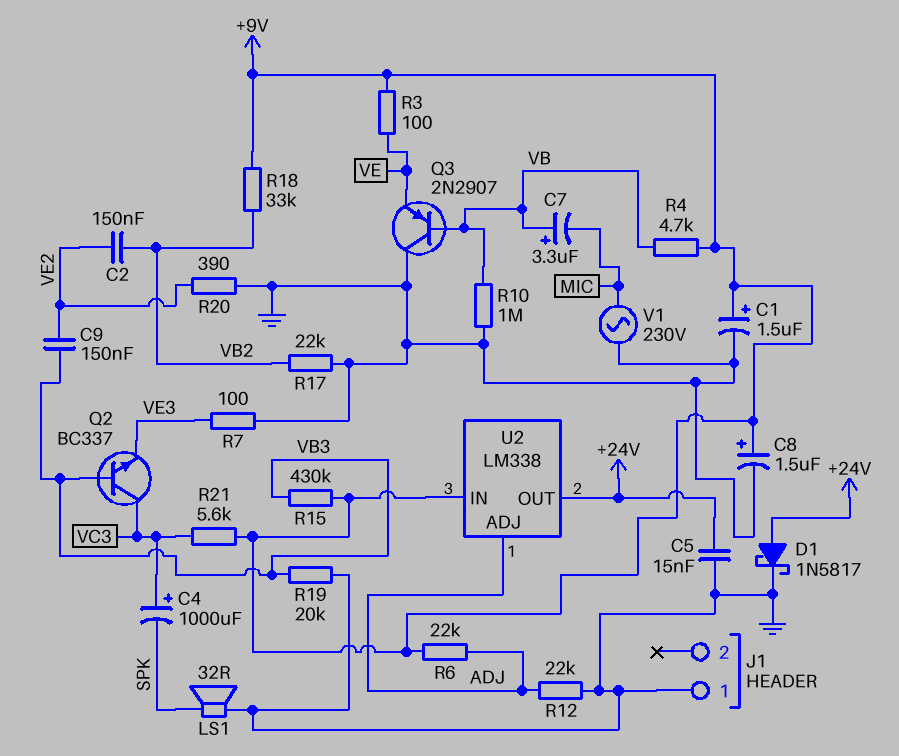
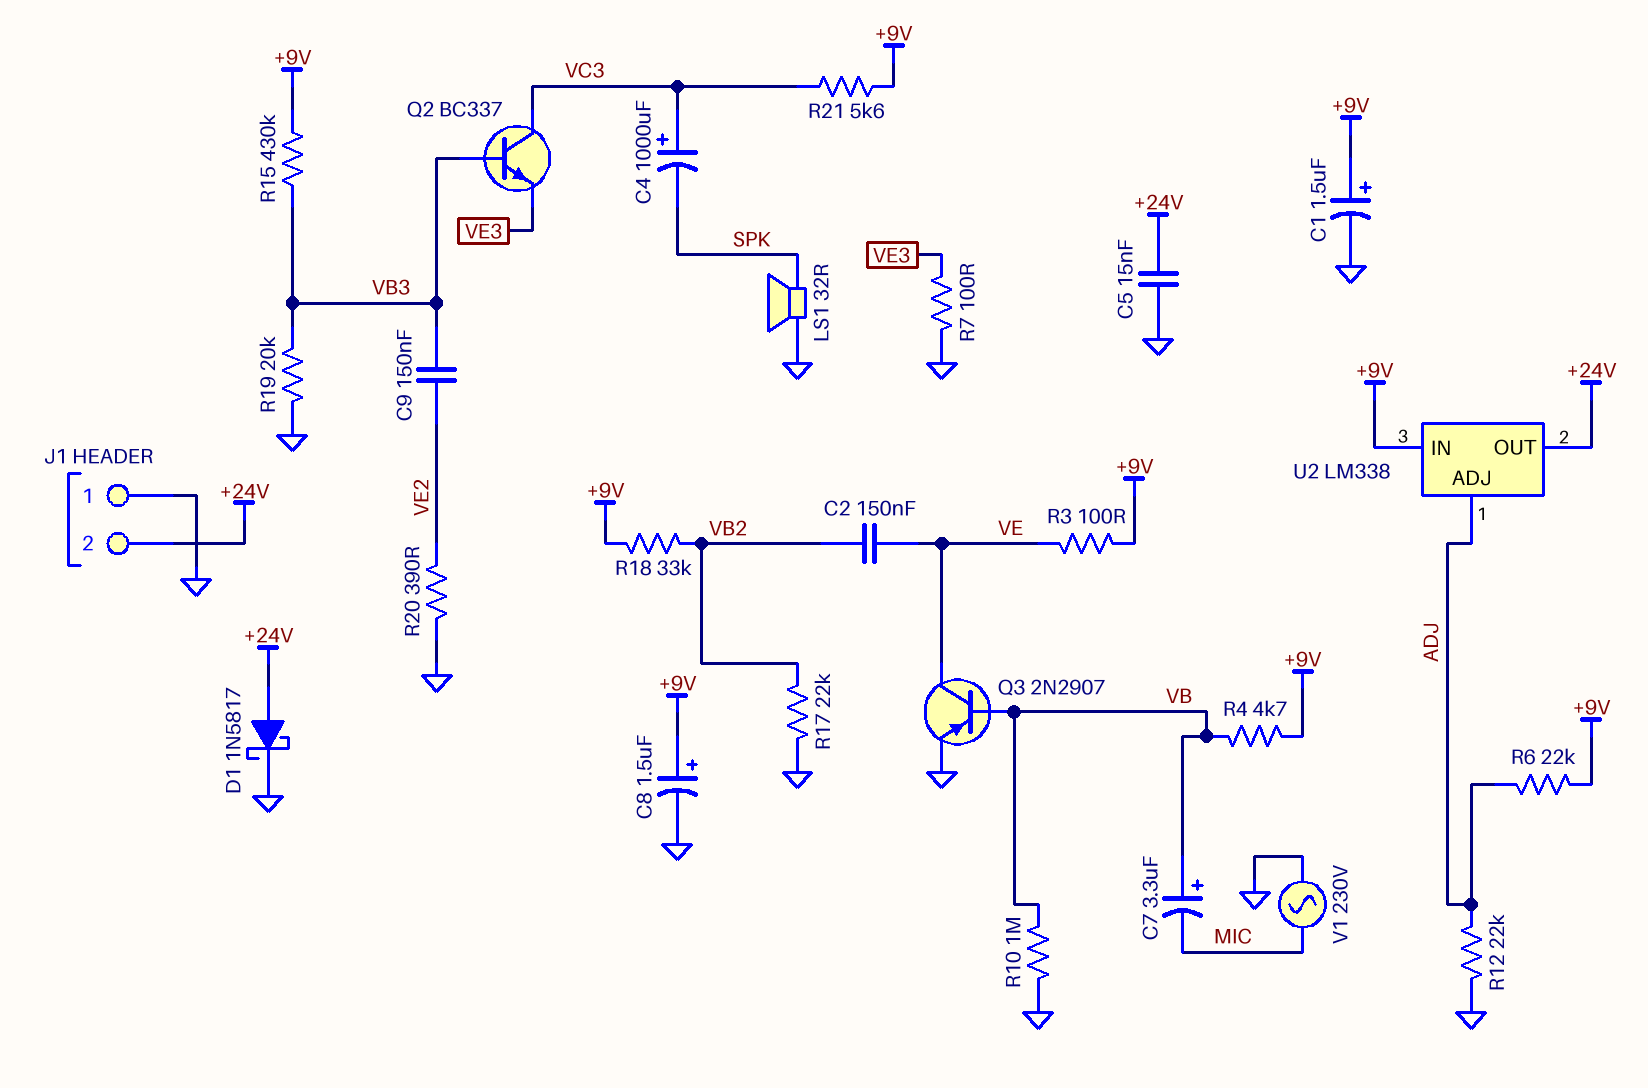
C2: 150nF (VB2, VE2) -> 150nF (VB2, VE)
J1 pin 2: none -> +24V
Q3: PNP 2N2907 (B VB, C GND, E VE) -> PNP 2N2907 (B VB, C VE, E GND)

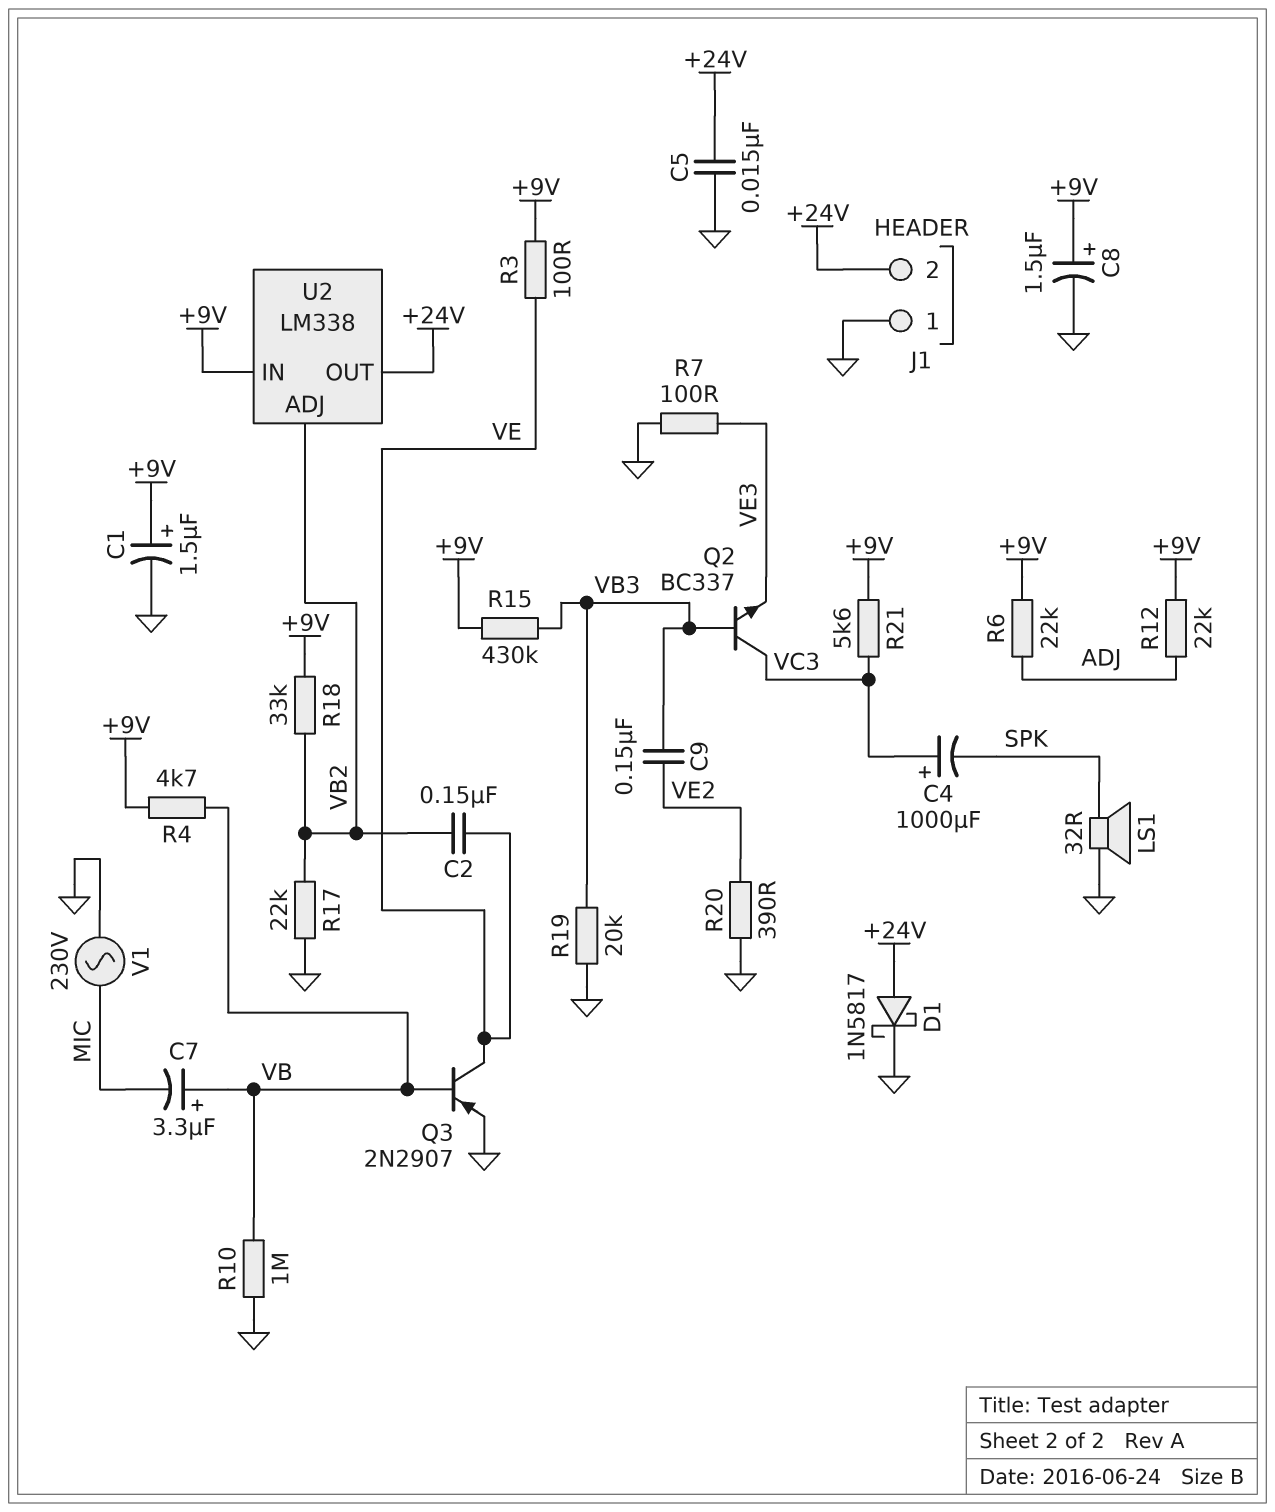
R12: 22k (ADJ, GND) -> 22k (+9V, ADJ)
U2 pin ADJ: ADJ -> VB2

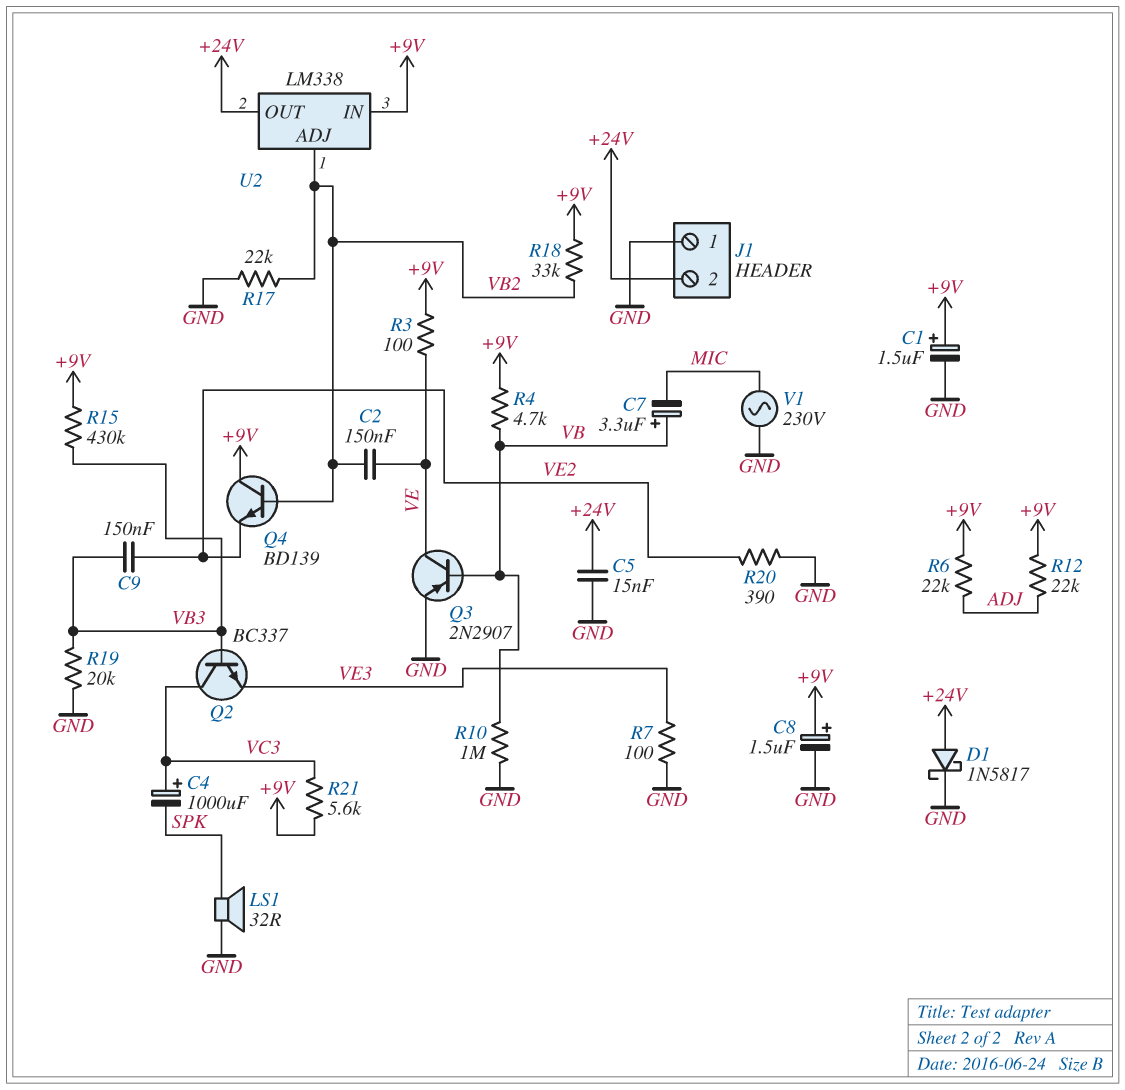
Q4: none -> NPN BD139 (B VB2, C +9V, E VE2)

